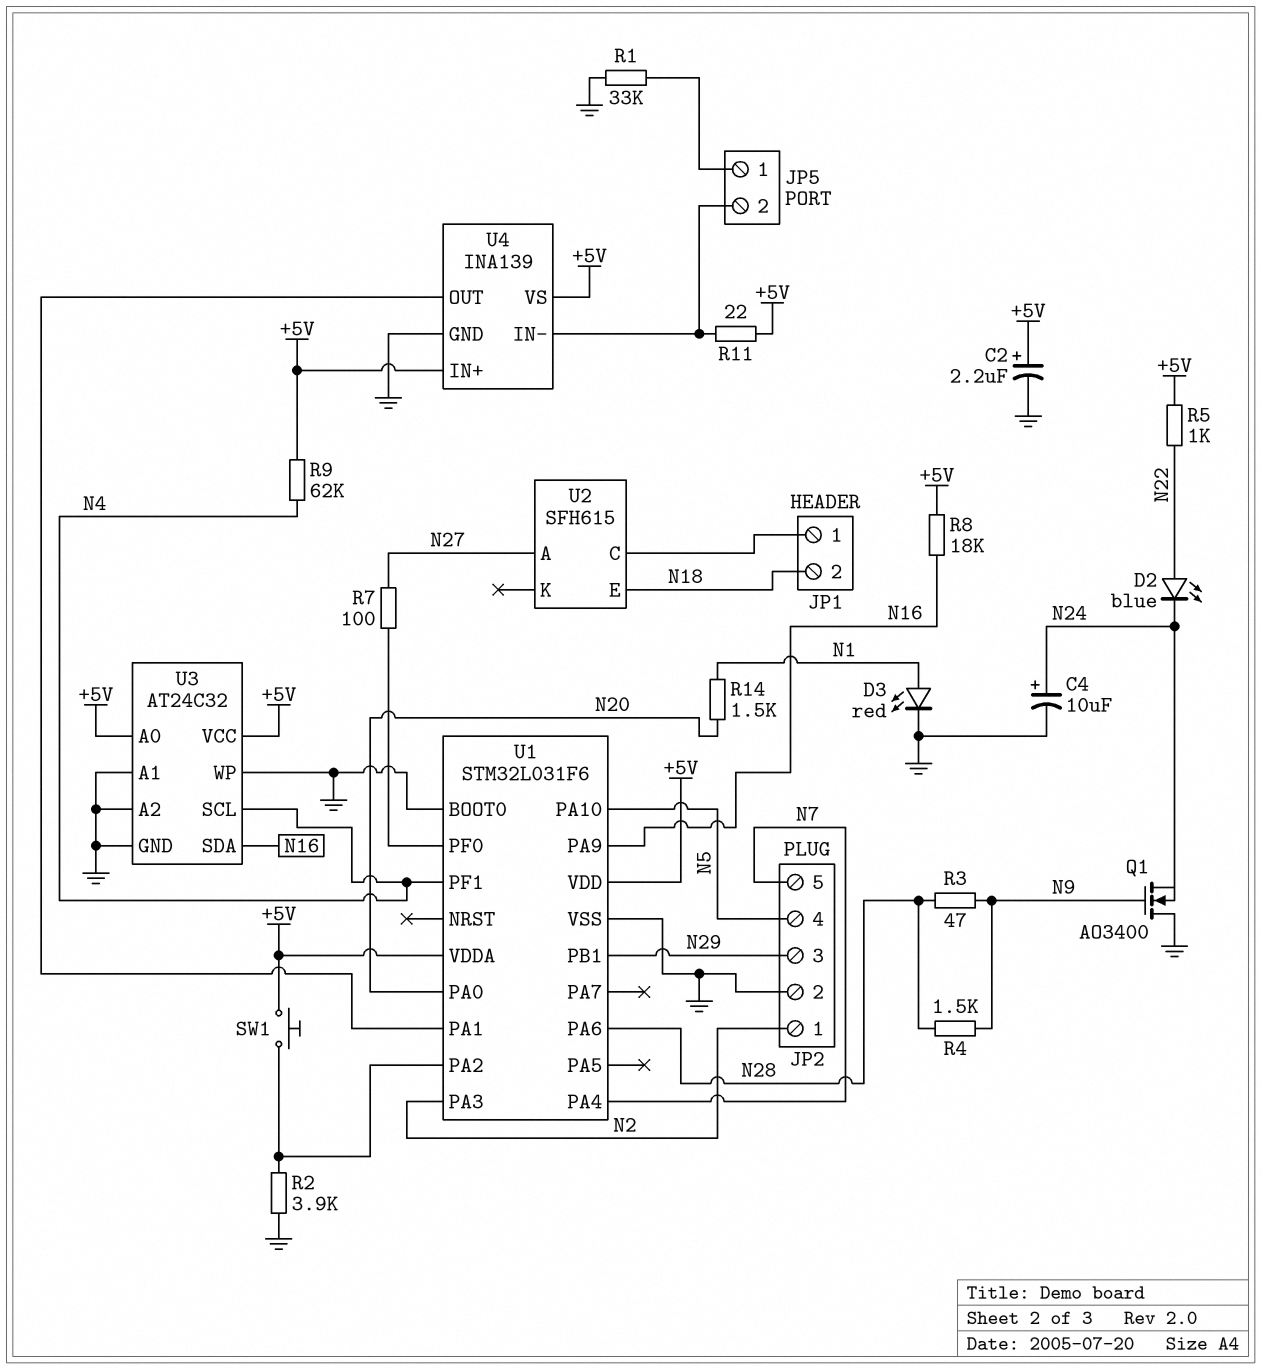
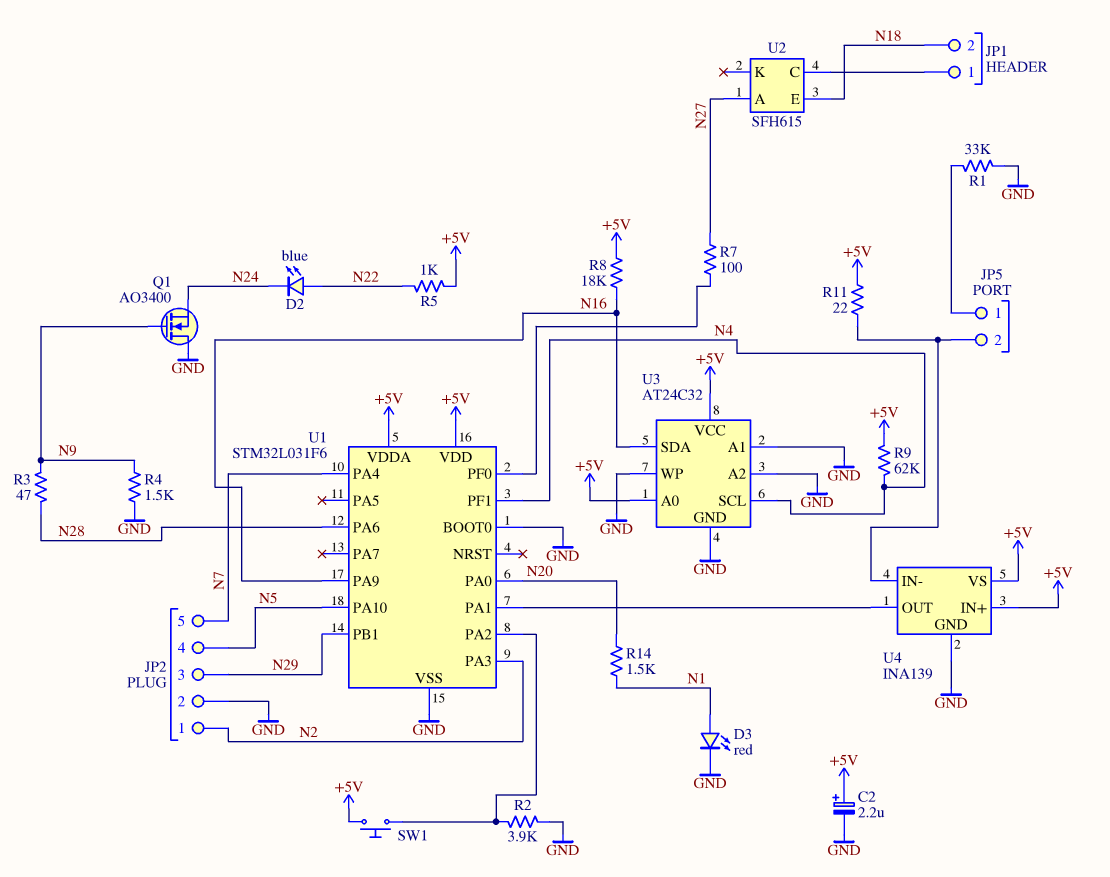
C4: 10uF (plus N24, minus GND) -> none
R4: 1.5k (N9, N28) -> 1.5k (GND, N9)

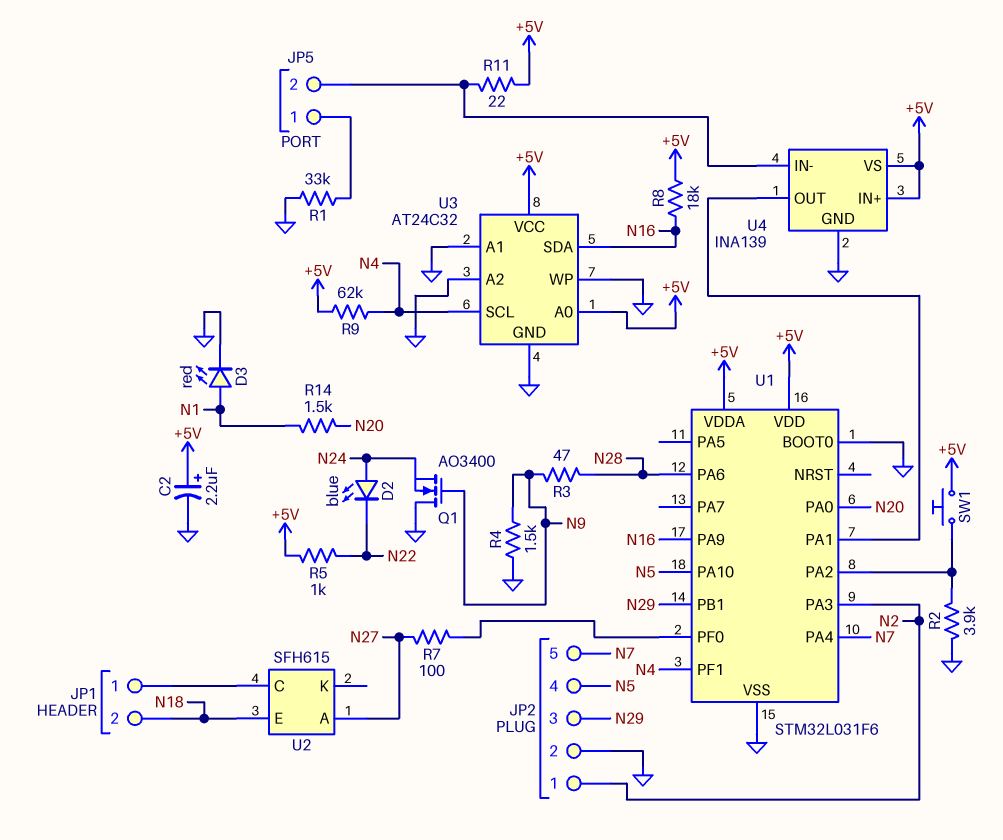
D2: LED blue (A N22, K N24) -> LED blue (A N24, K N22)

